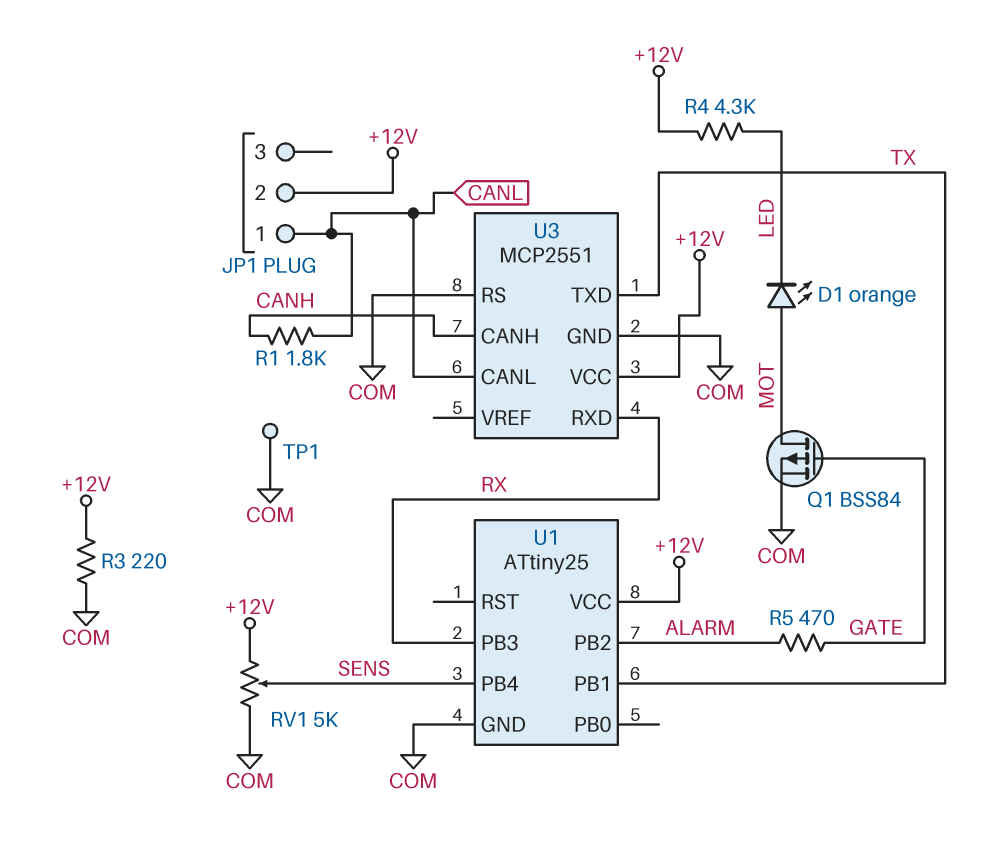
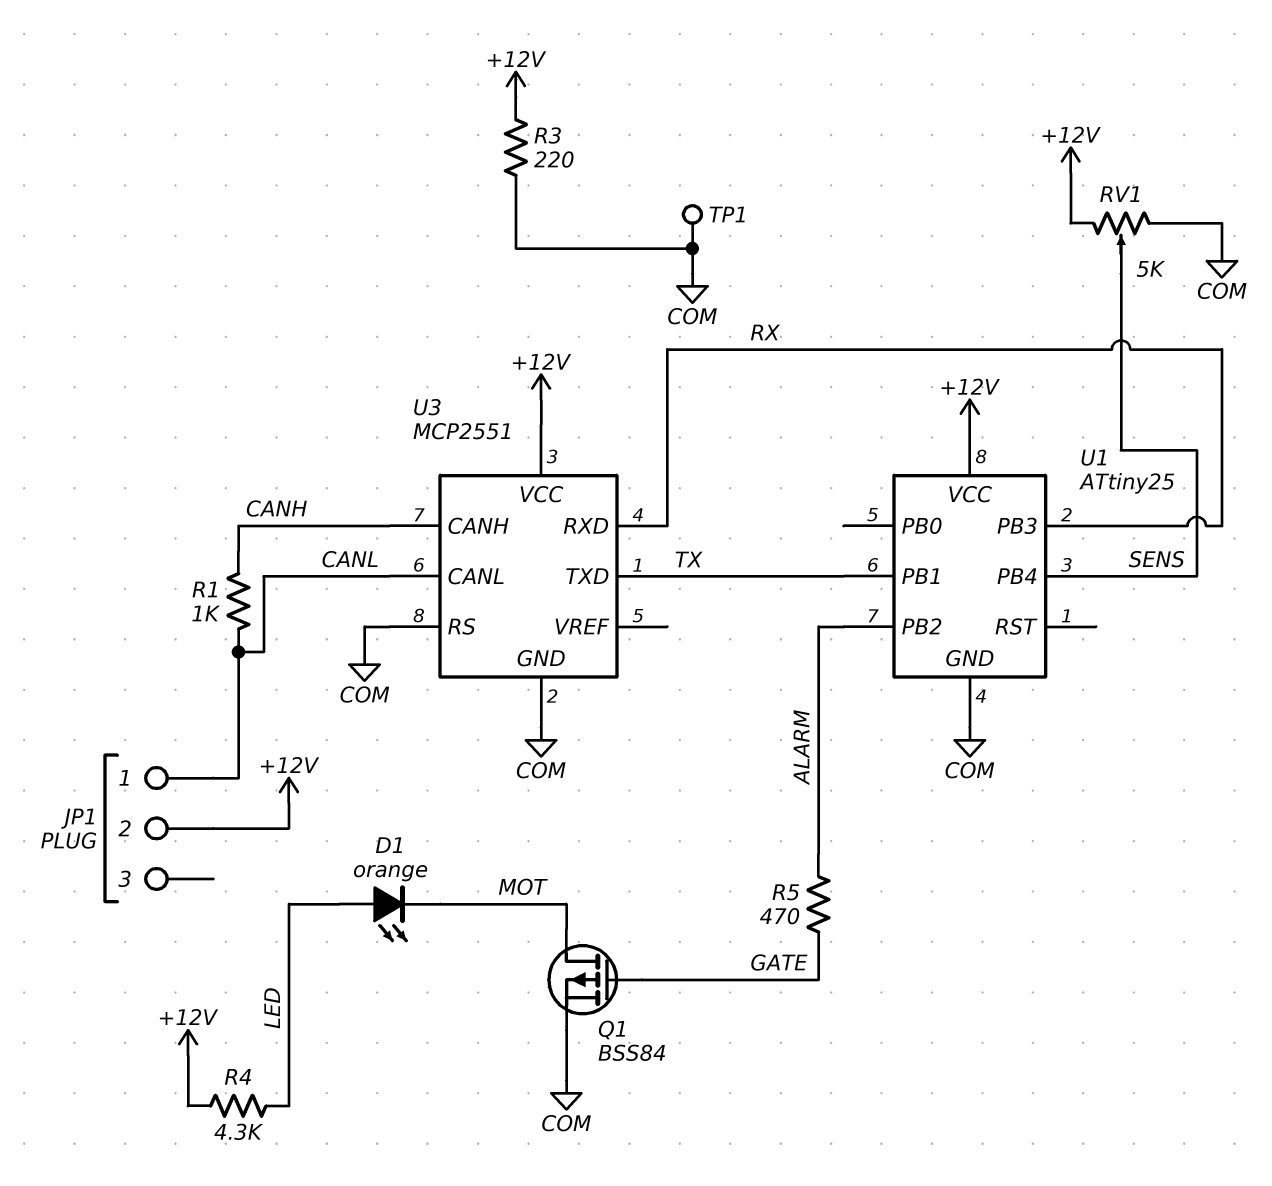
D1: LED orange (A MOT, K LED) -> LED orange (A LED, K MOT)
R1: 1.8k (CANH, CANL) -> 1k (CANH, CANL)

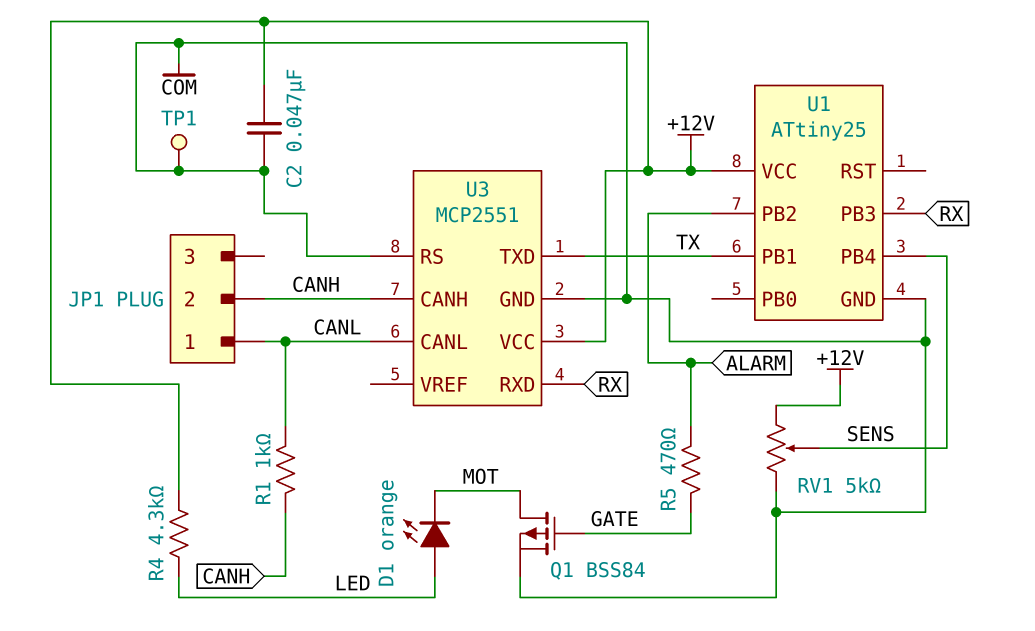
C2: none -> 47nF (+12V, COM)
JP1 pin 2: +12V -> CANH
R3: 220 (+12V, COM) -> none

